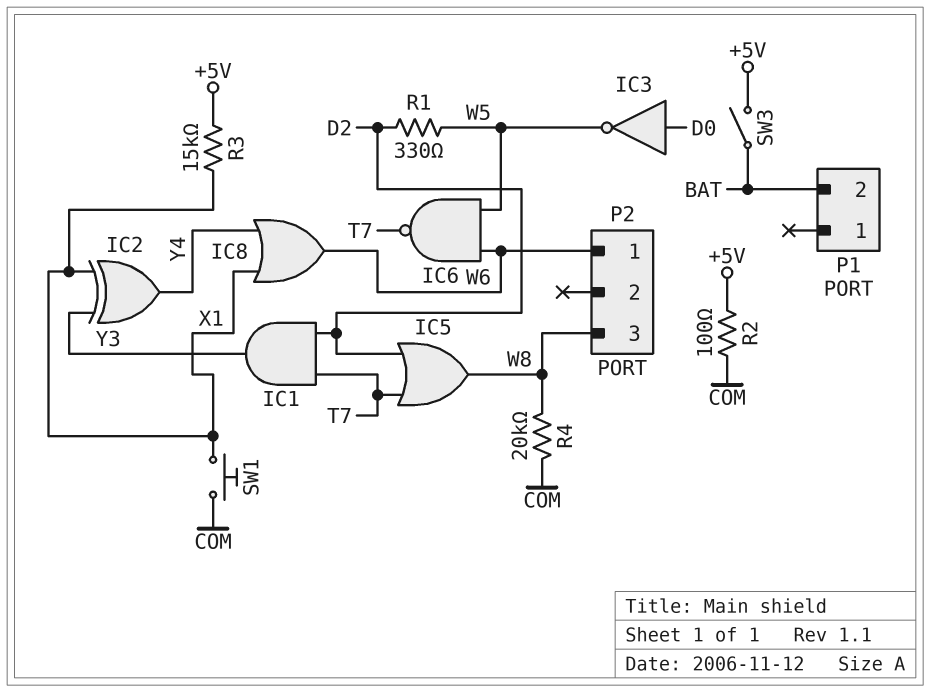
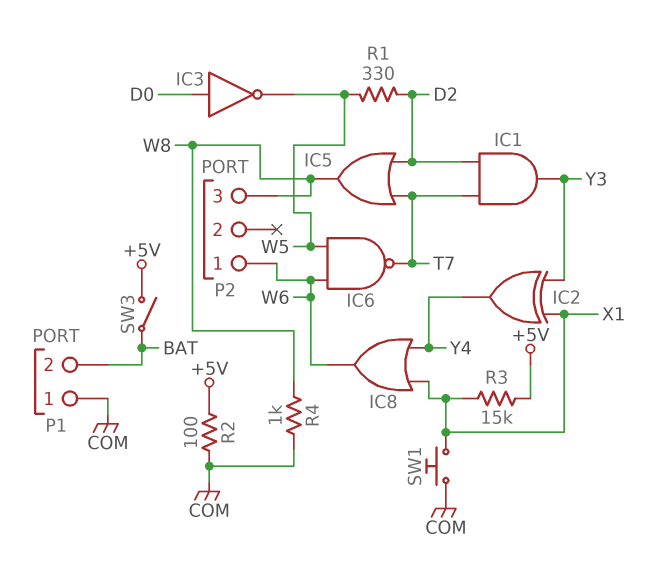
P1 pin 1: none -> COM
R4: 20k (COM, W8) -> 1k (COM, W8)

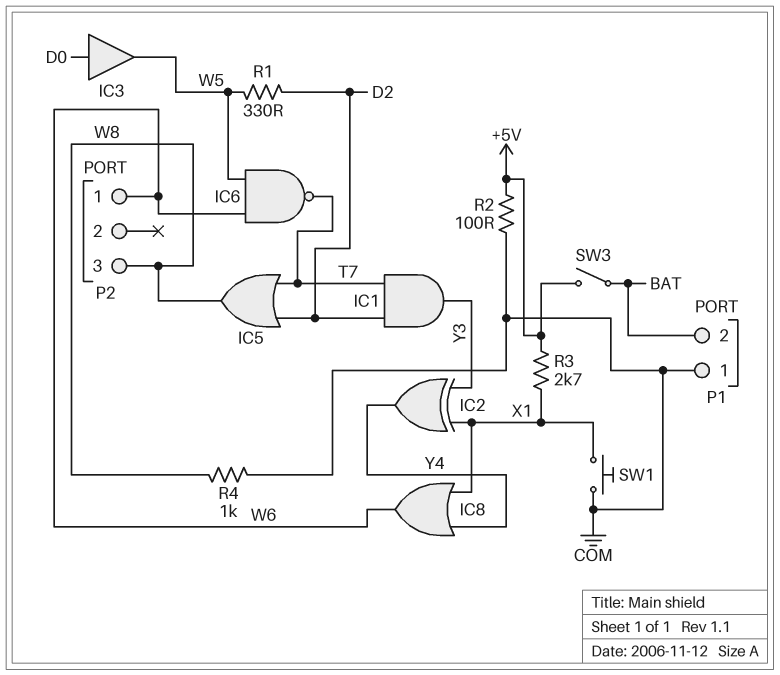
IC3: NOT (in D0, out W5) -> buffer (in D0, out W5)
R3: 15k (+5V, X1) -> 2.7k (+5V, X1)

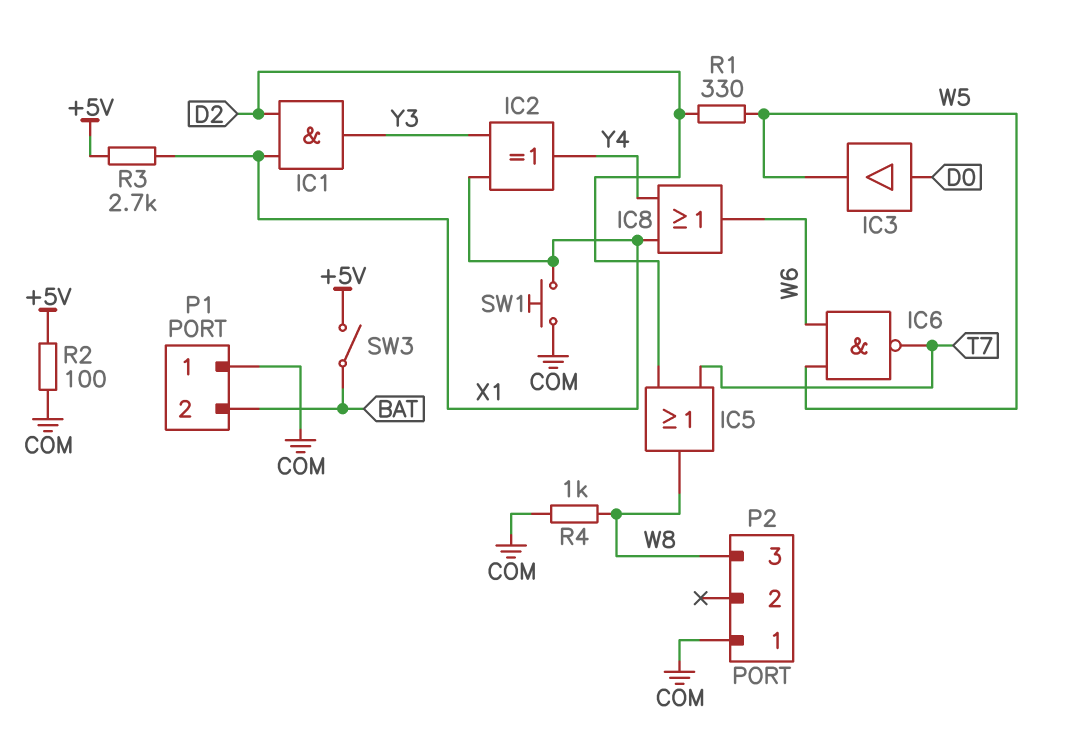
IC1: AND (in D2, in T7, out Y3) -> AND (in D2, in X1, out Y3)
P2 pin 1: W6 -> COM

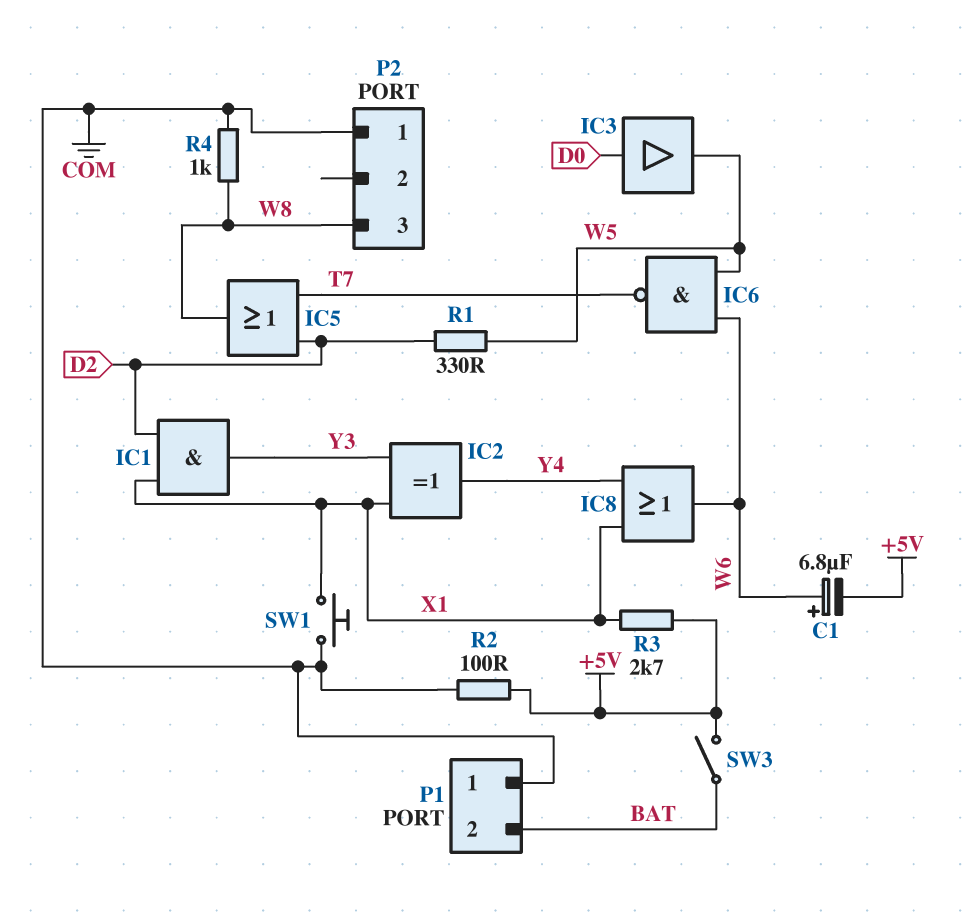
C1: none -> 6.8uF (plus W6, minus +5V)

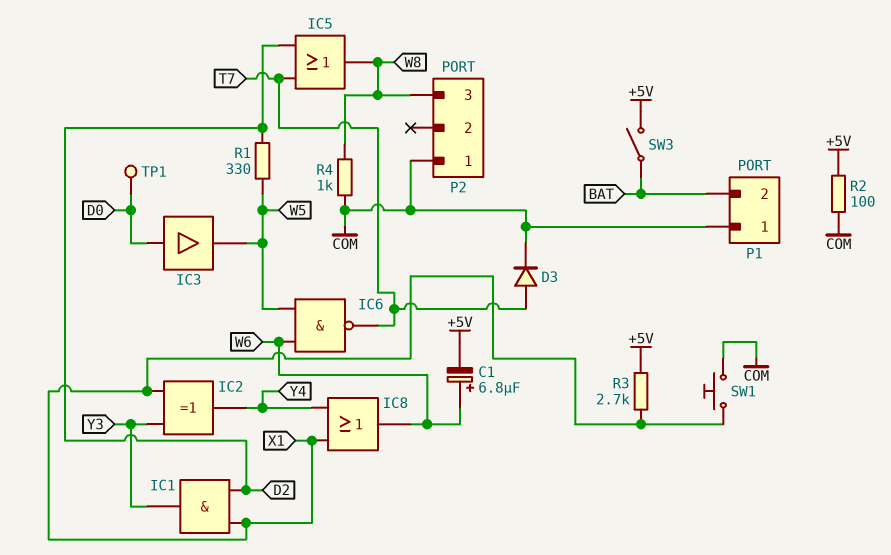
D3: none -> diode (A T7, K COM)
TP1: none -> test point (D0)

